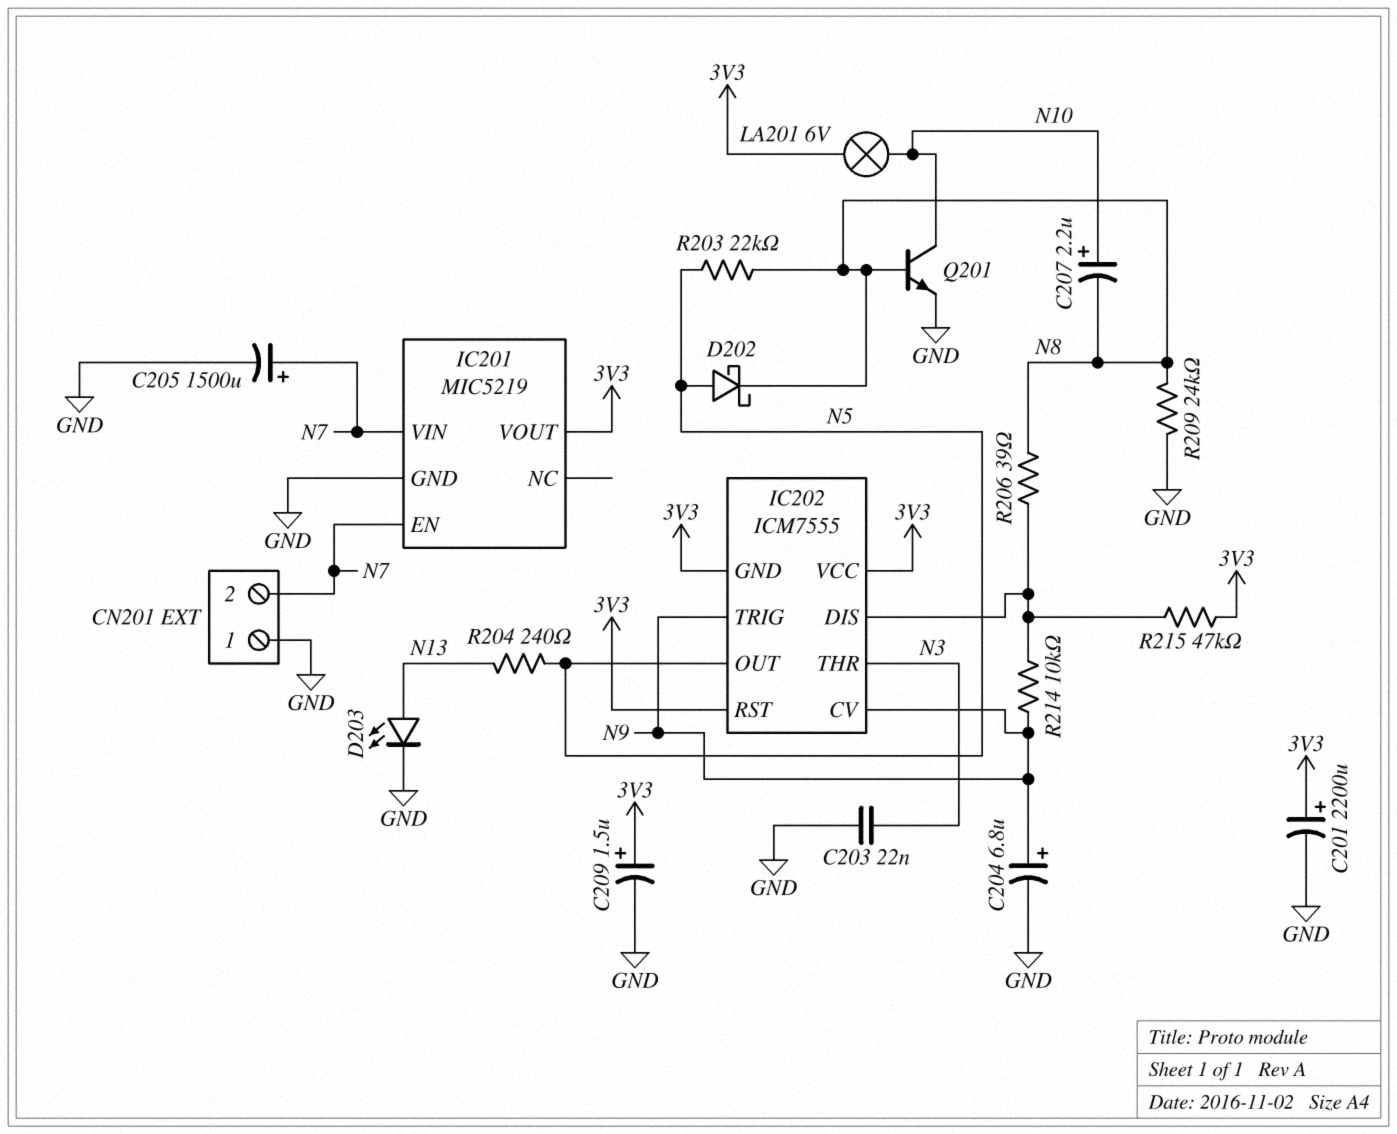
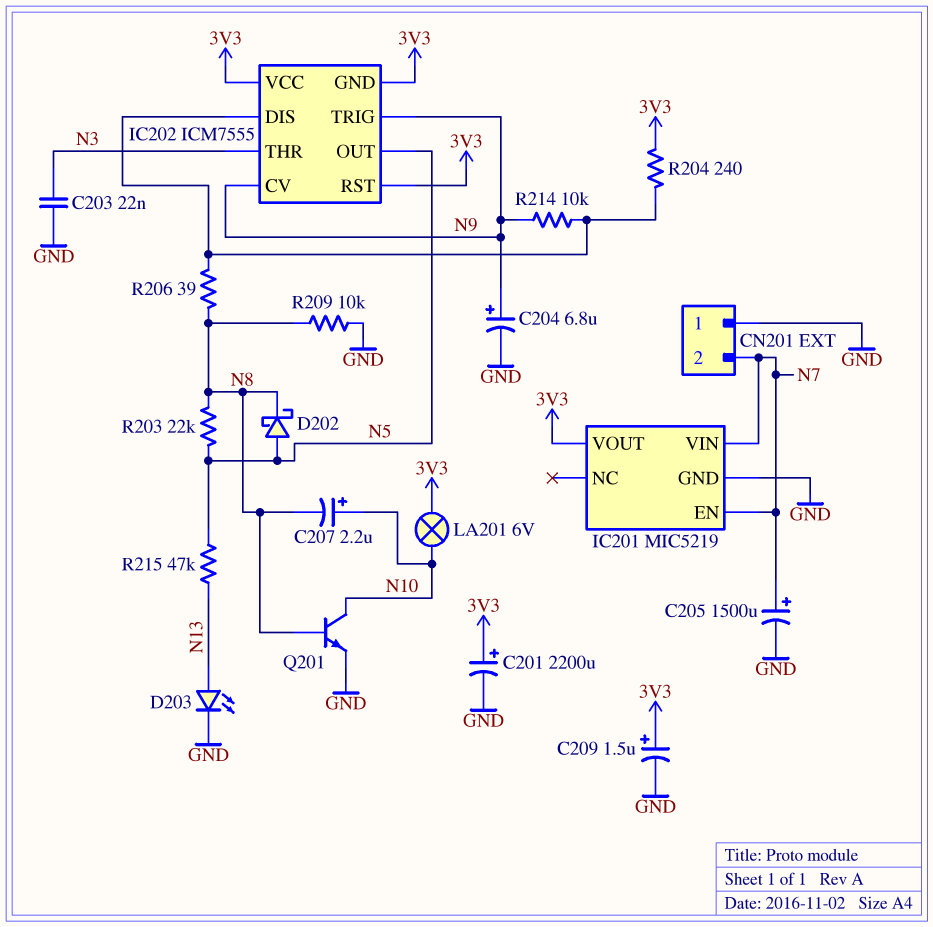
R204: 240 (N5, N13) -> 240 (3V3, IC202/DIS)
R209: 24k (GND, N8) -> 10k (GND, N8)
R215: 47k (3V3, IC202/DIS) -> 47k (N5, N13)

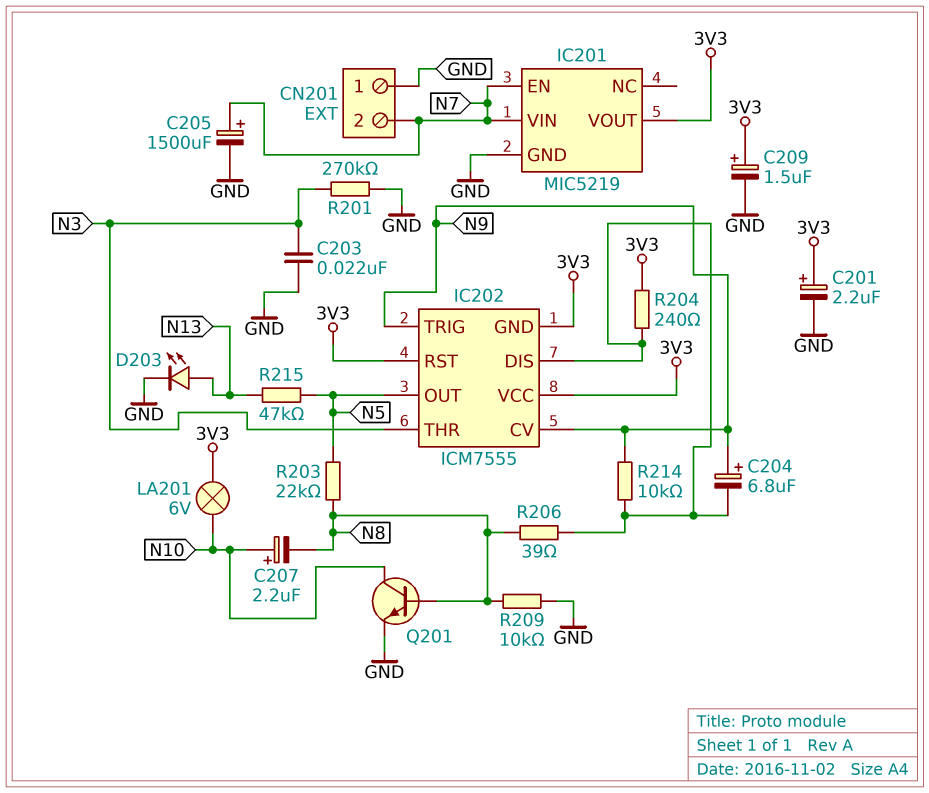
C201: 2200uF (plus 3V3, minus GND) -> 2.2uF (plus 3V3, minus GND)
C204: 6.8uF (plus N9, minus GND) -> 6.8uF (plus N9, minus IC202/DIS)
D202: schottky (A N5, K N8) -> none
R201: none -> 270k (GND, N3)

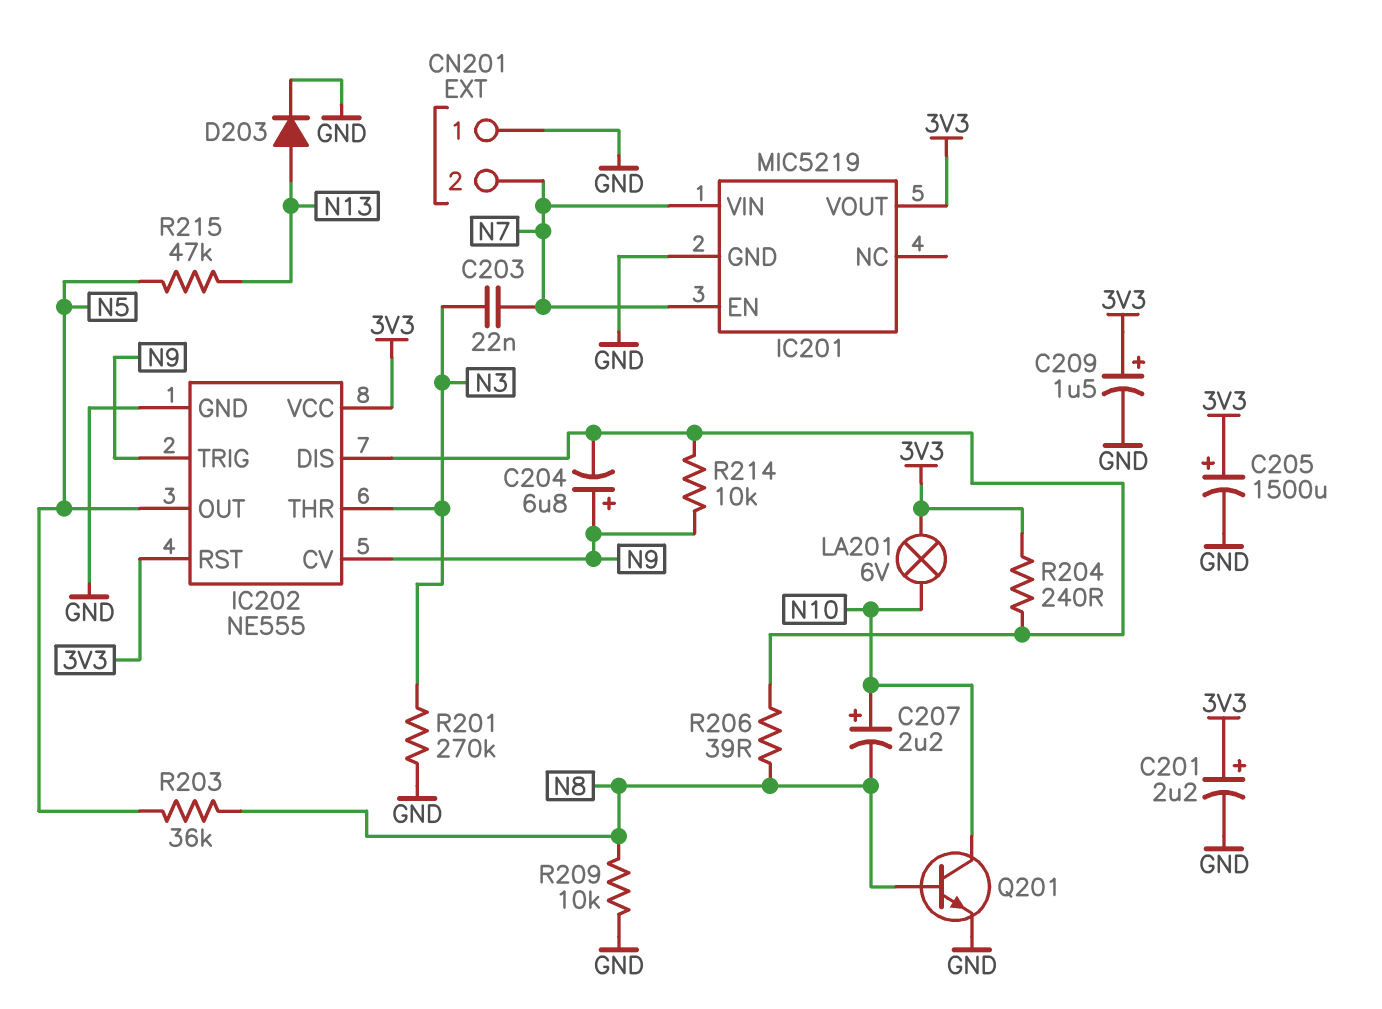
C203: 22nF (GND, N3) -> 22nF (N3, N7)
C205: 1500uF (plus N7, minus GND) -> 1500uF (plus 3V3, minus GND)
D203: LED (A N13, K GND) -> diode (A N13, K GND)
IC202: ICM7555 -> NE555
IC202 pin GND: 3V3 -> GND
R203: 22k (N5, N8) -> 36k (N5, N8)

